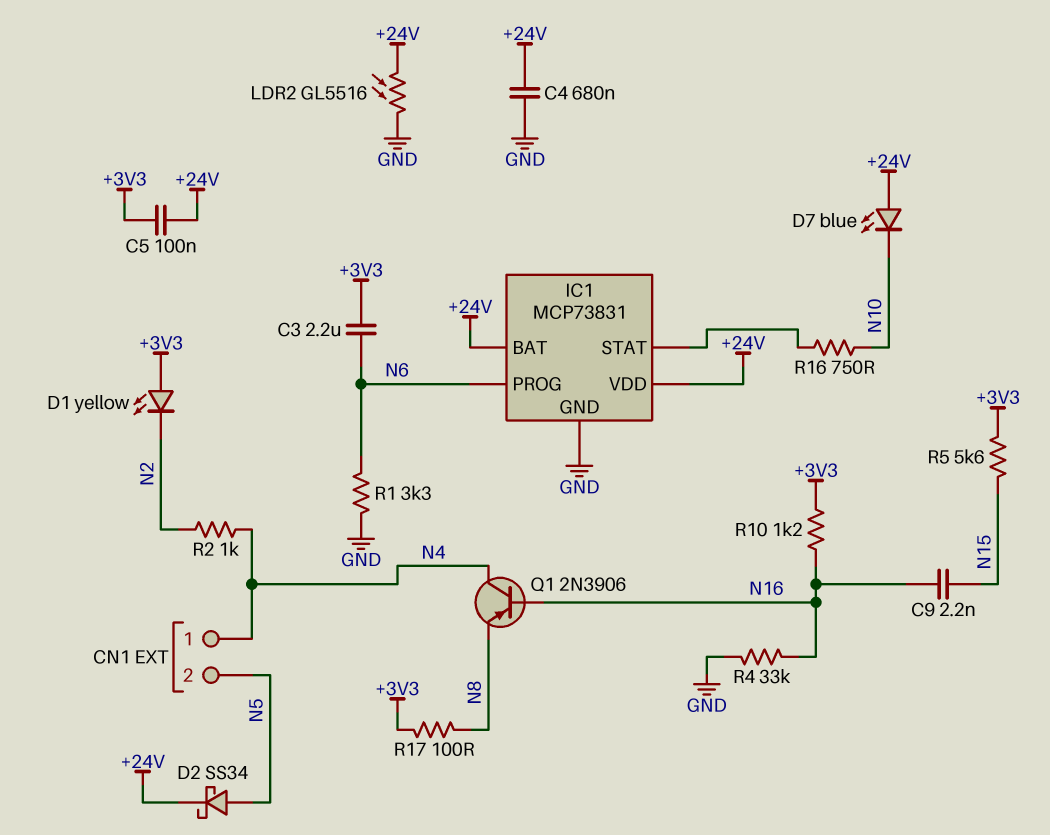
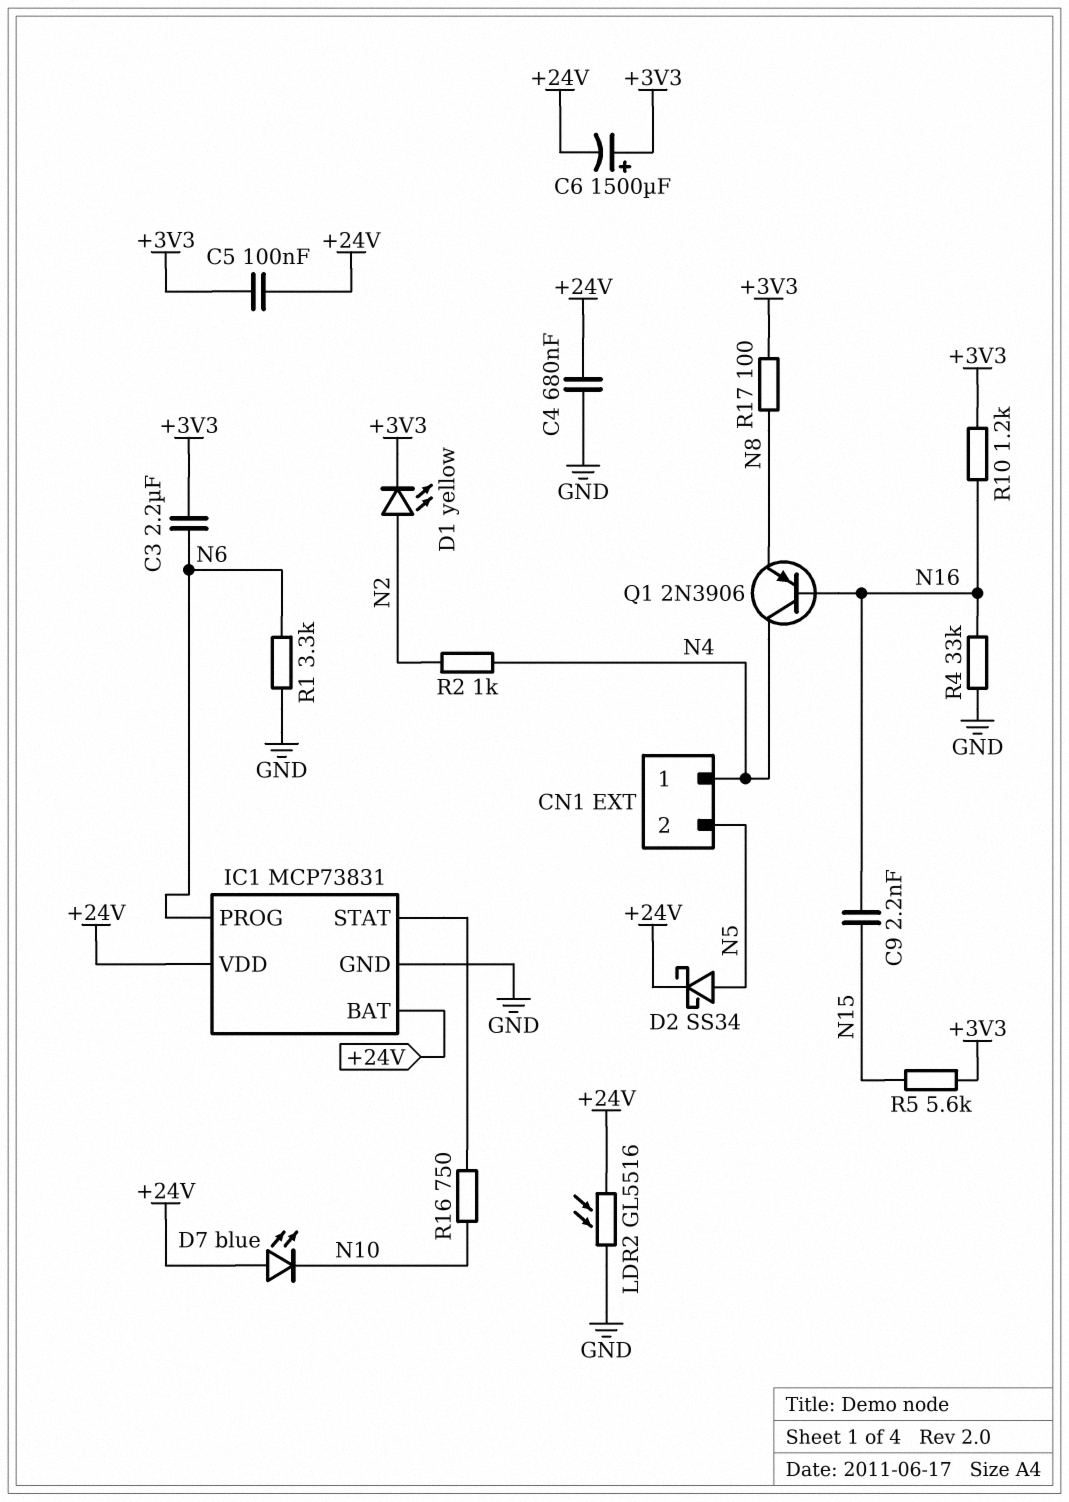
C6: none -> 1500uF (plus +3V3, minus +24V)
D1: LED yellow (A +3V3, K N2) -> LED yellow (A N2, K +3V3)

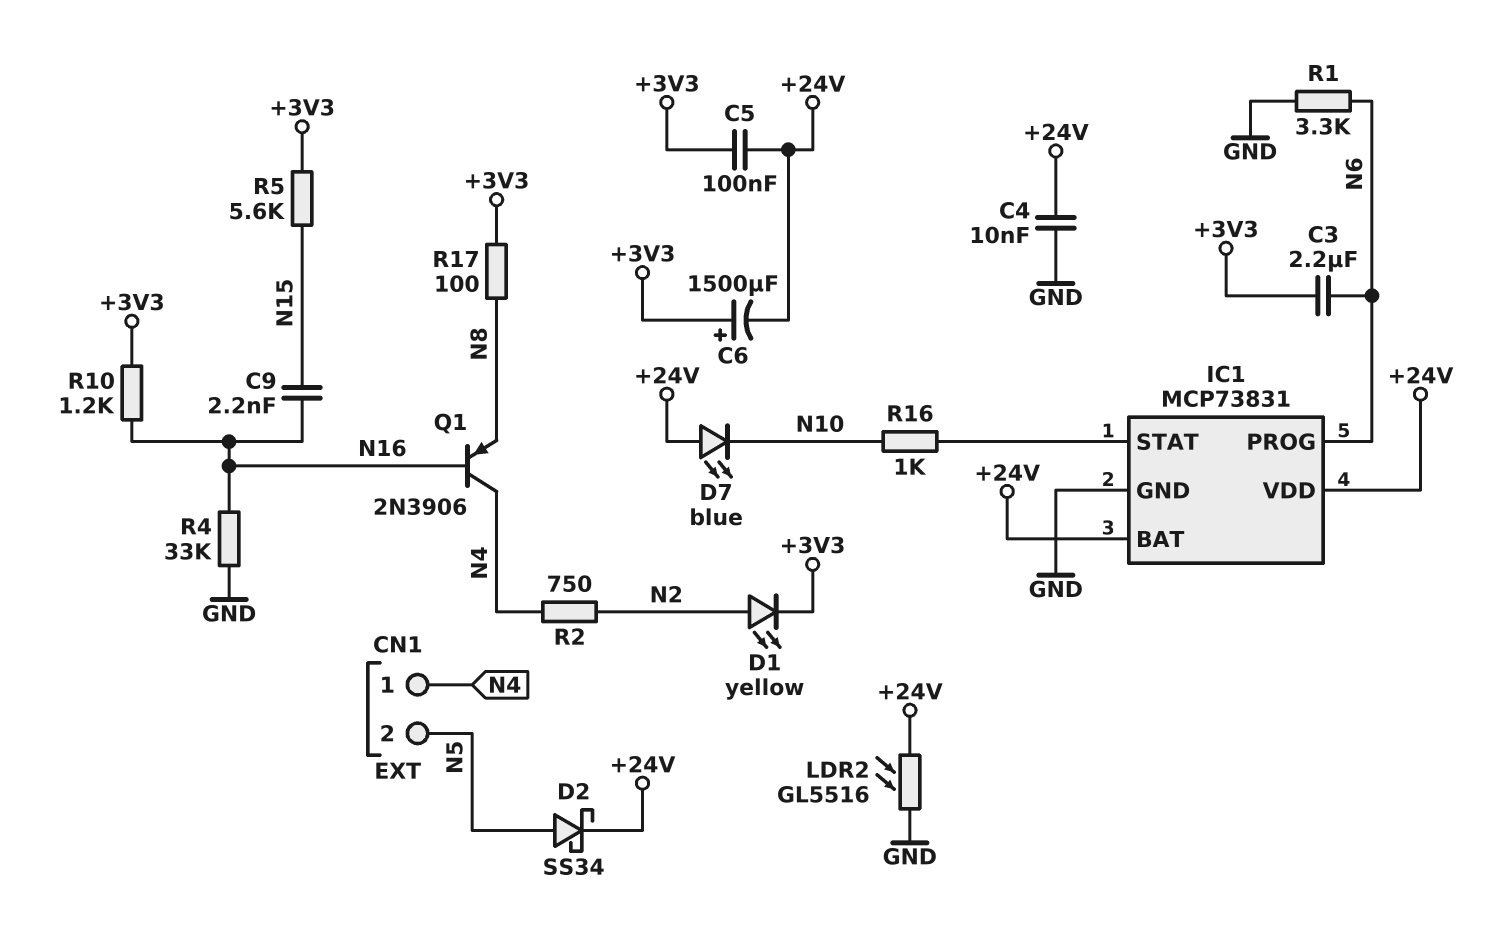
C4: 680nF (+24V, GND) -> 10nF (+24V, GND)
R2: 1k (N2, N4) -> 750 (N2, N4)
R16: 750 (IC1/STAT, N10) -> 1k (IC1/STAT, N10)

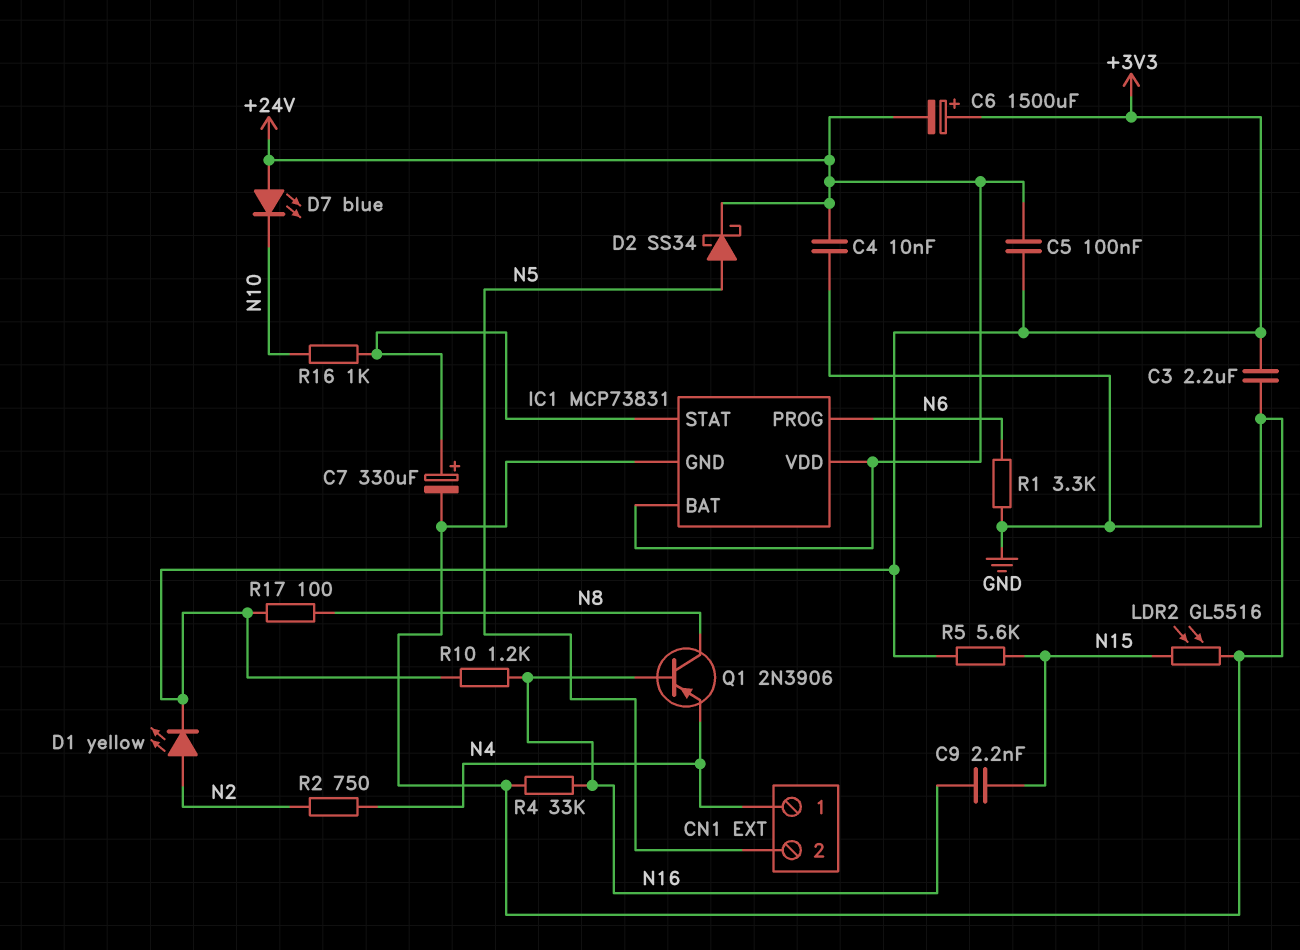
C3: 2.2uF (+3V3, N6) -> 2.2uF (+3V3, GND)
C7: none -> 330uF (plus IC1/STAT, minus GND)
LDR2: GL5516 (+24V, GND) -> GL5516 (GND, N15)
Q1: PNP 2N3906 (B N16, C N4, E N8) -> PNP 2N3906 (B N16, C N8, E N4)

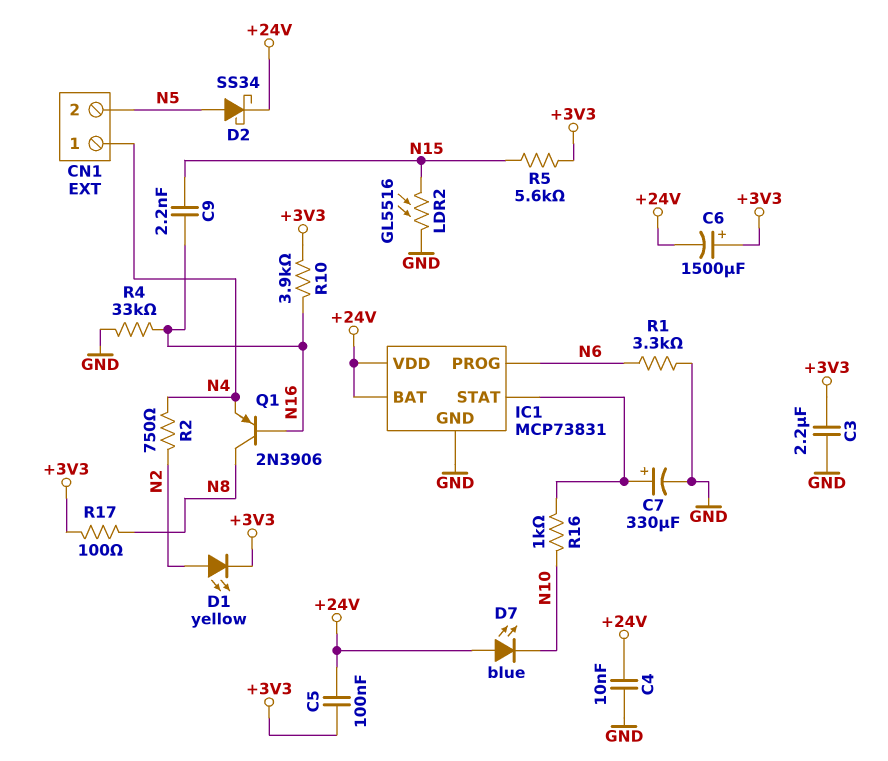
R10: 1.2k (+3V3, N16) -> 3.9k (+3V3, N16)

